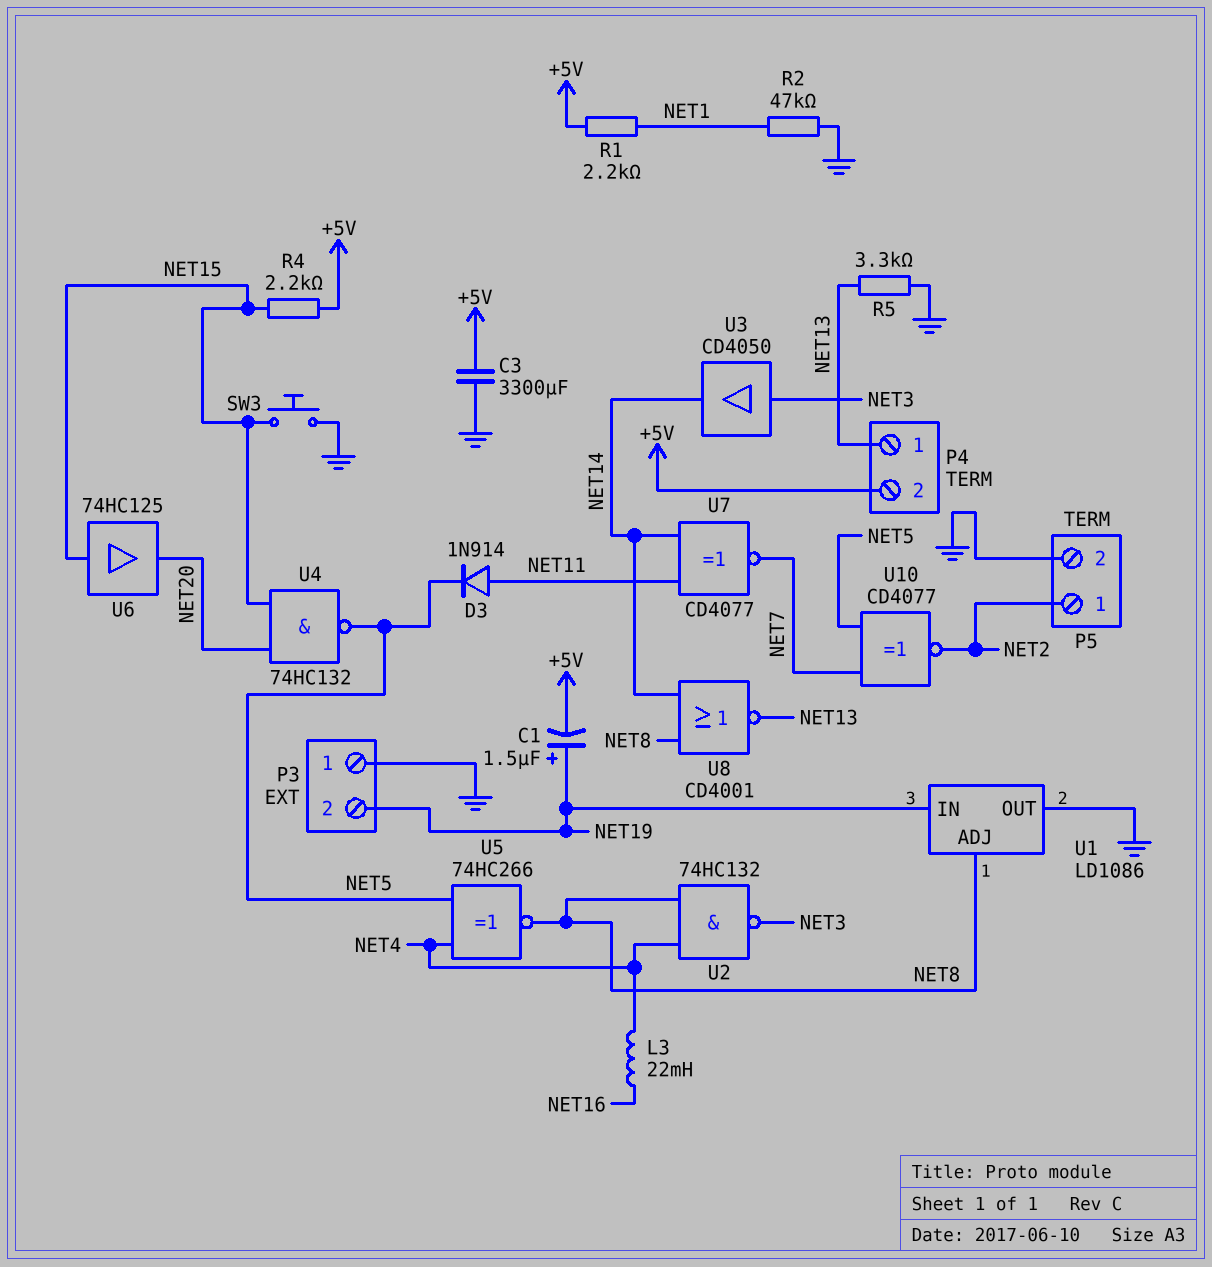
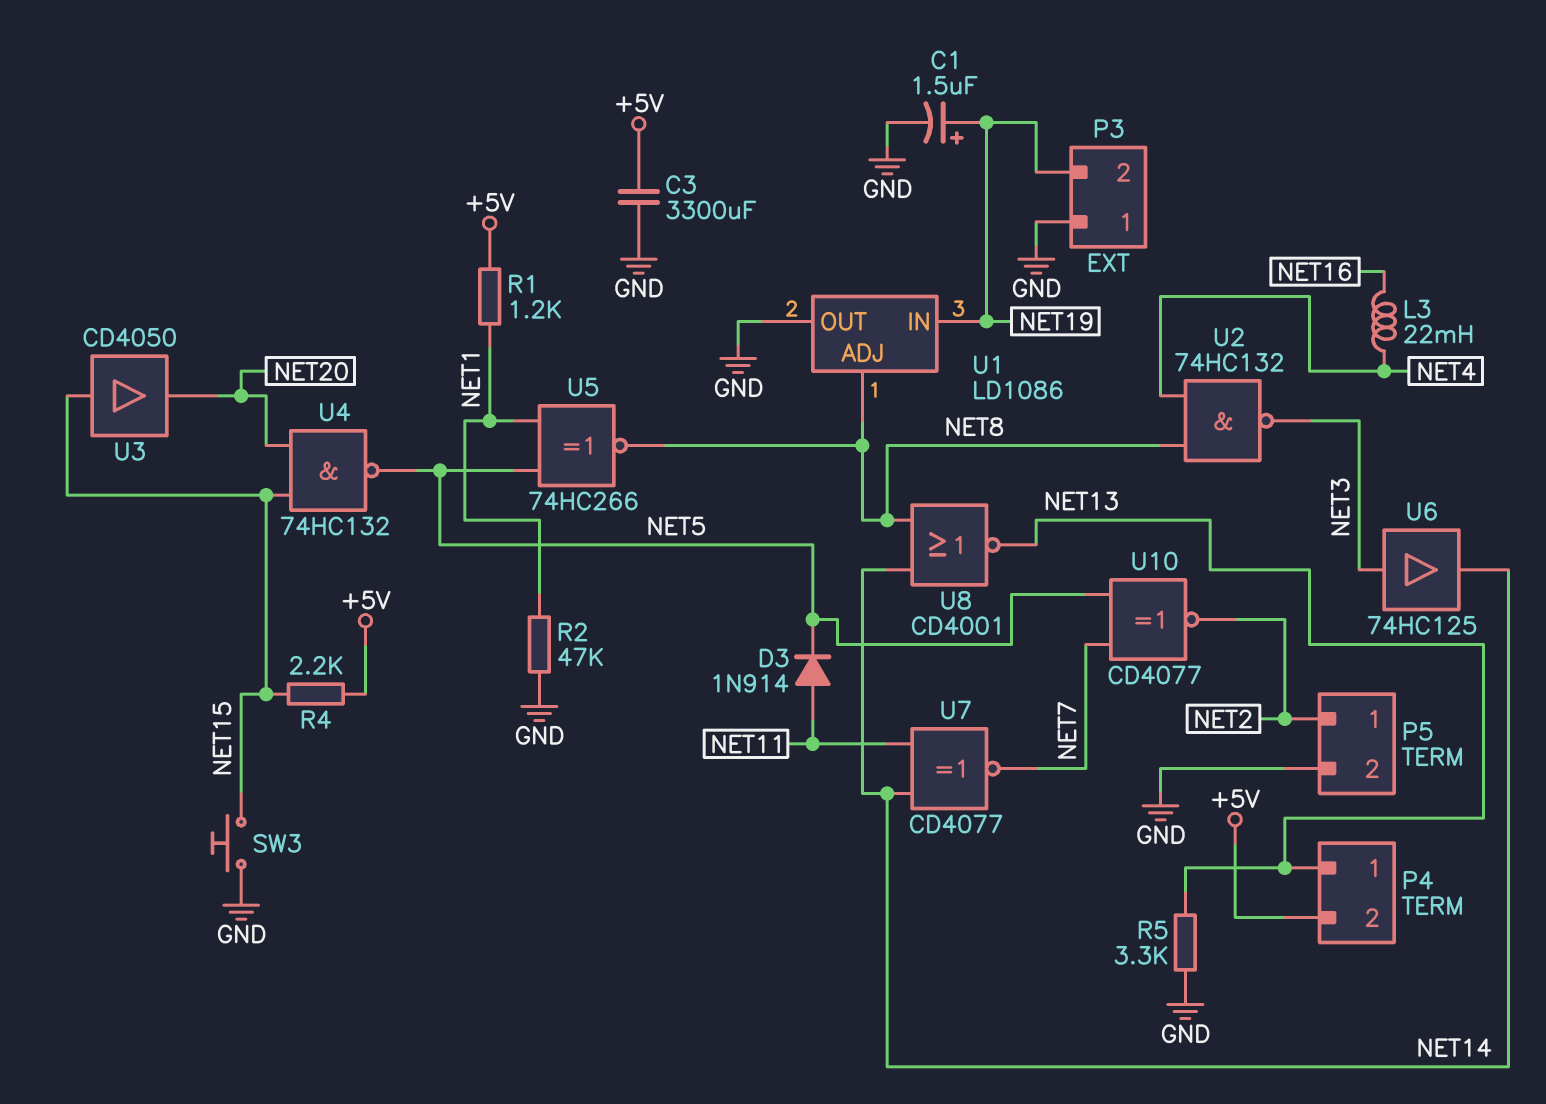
C1: 1.5uF (plus NET19, minus +5V) -> 1.5uF (plus NET19, minus GND)
R1: 2.2k (+5V, NET1) -> 1.2k (+5V, NET1)
U3: buffer CD4050 (in NET3, out NET14) -> buffer CD4050 (in NET15, out NET20)
U5: XNOR 74HC266 (in NET4, in NET5, out NET8) -> XNOR 74HC266 (in NET1, in NET5, out NET8)
U6: buffer 74HC125 (in NET15, out NET20) -> buffer 74HC125 (in NET3, out NET14)

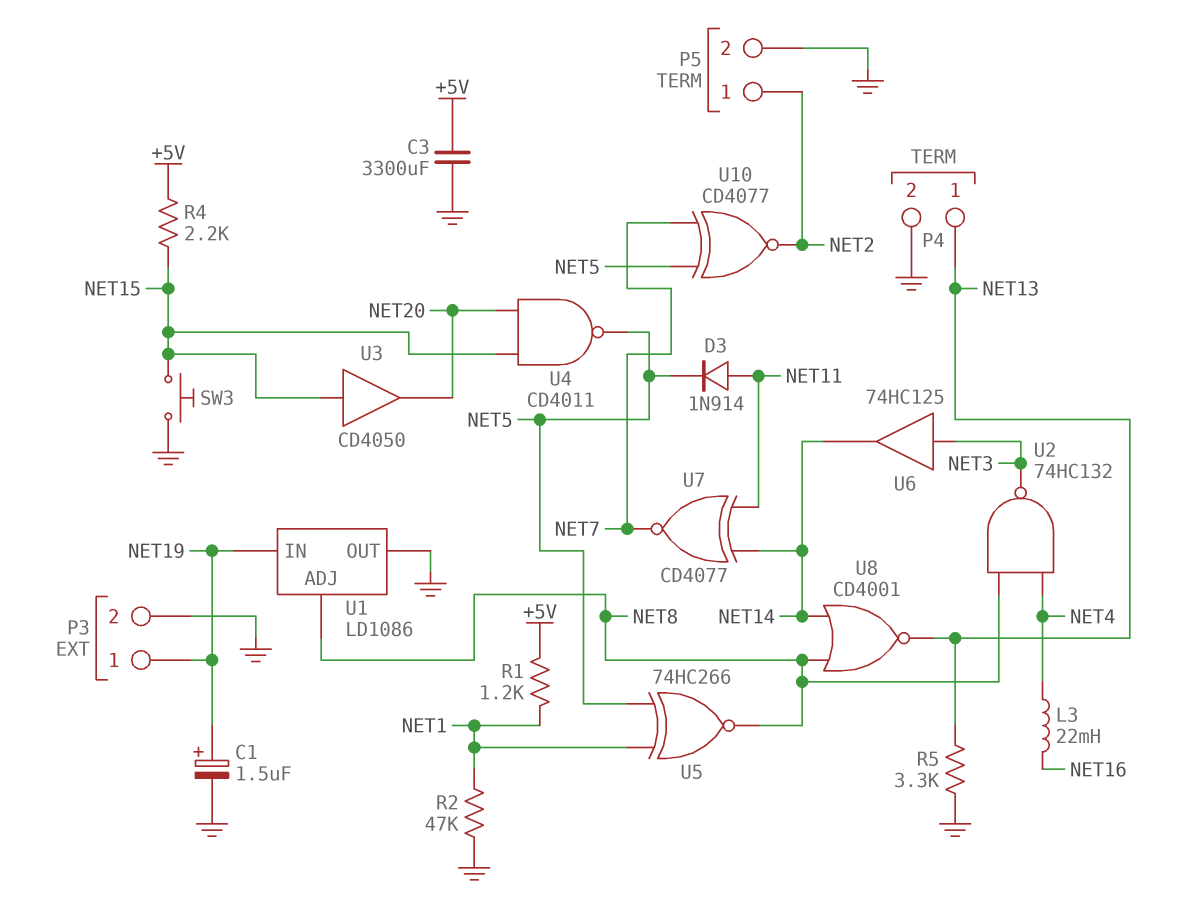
P3 pin 1: GND -> NET19
P3 pin 2: NET19 -> GND
P4 pin 2: +5V -> GND
U4: NAND 74HC132 (in NET15, in NET20, out NET5) -> NAND CD4011 (in NET15, in NET20, out NET5)

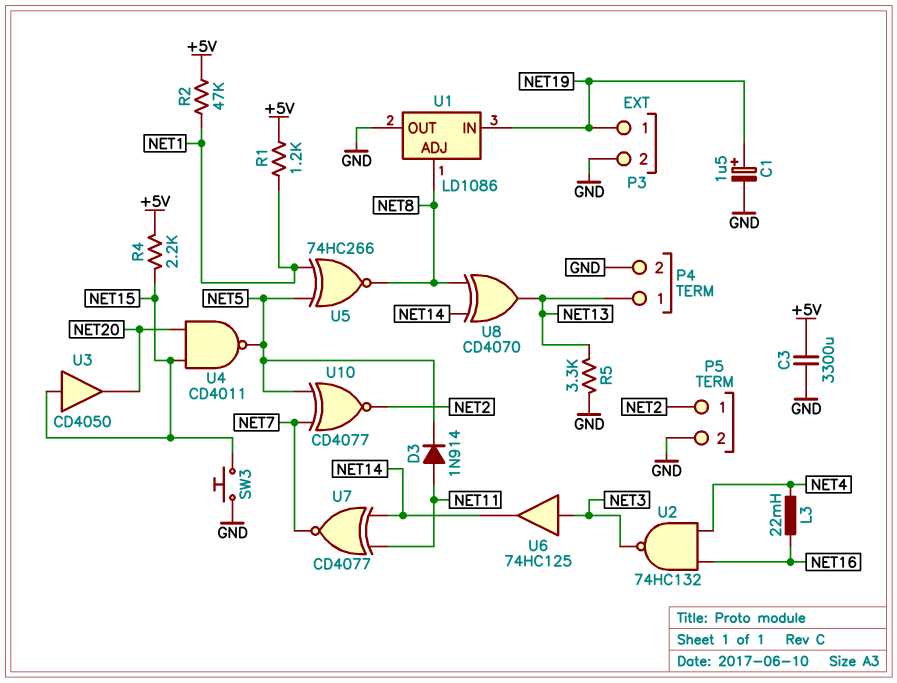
R2: 47k (GND, NET1) -> 47k (+5V, NET1)
U2: NAND 74HC132 (in NET4, in NET8, out NET3) -> NAND 74HC132 (in NET4, in NET16, out NET3)
U8: NOR CD4001 (in NET8, in NET14, out NET13) -> XOR CD4070 (in NET8, in NET14, out NET13)

